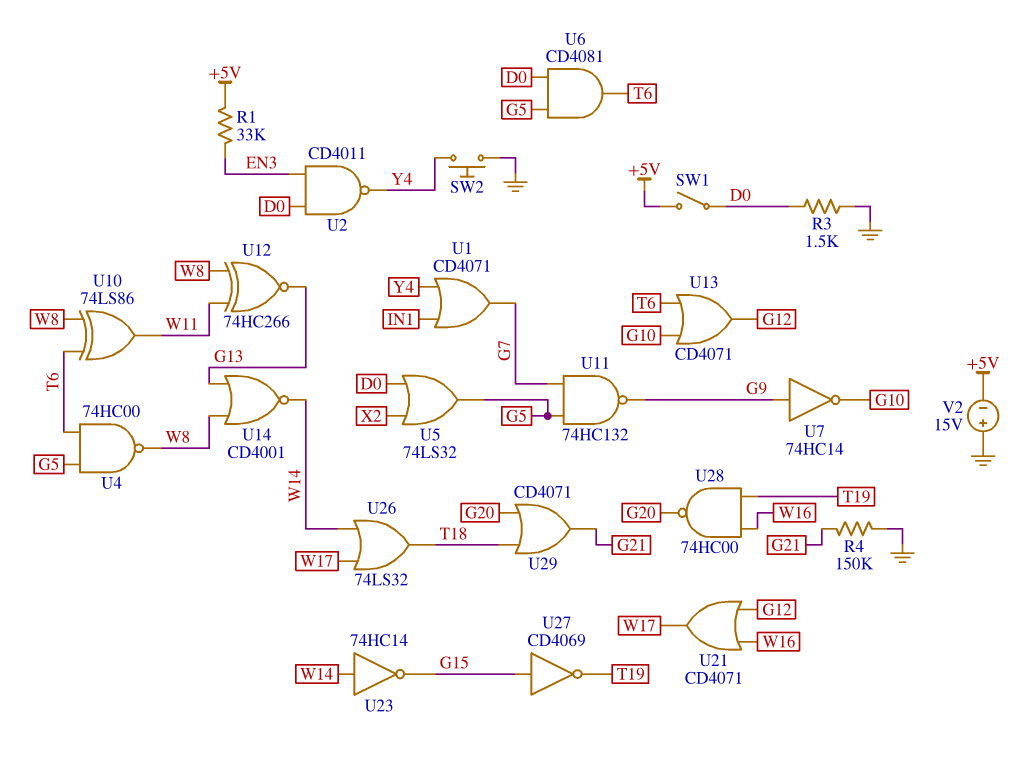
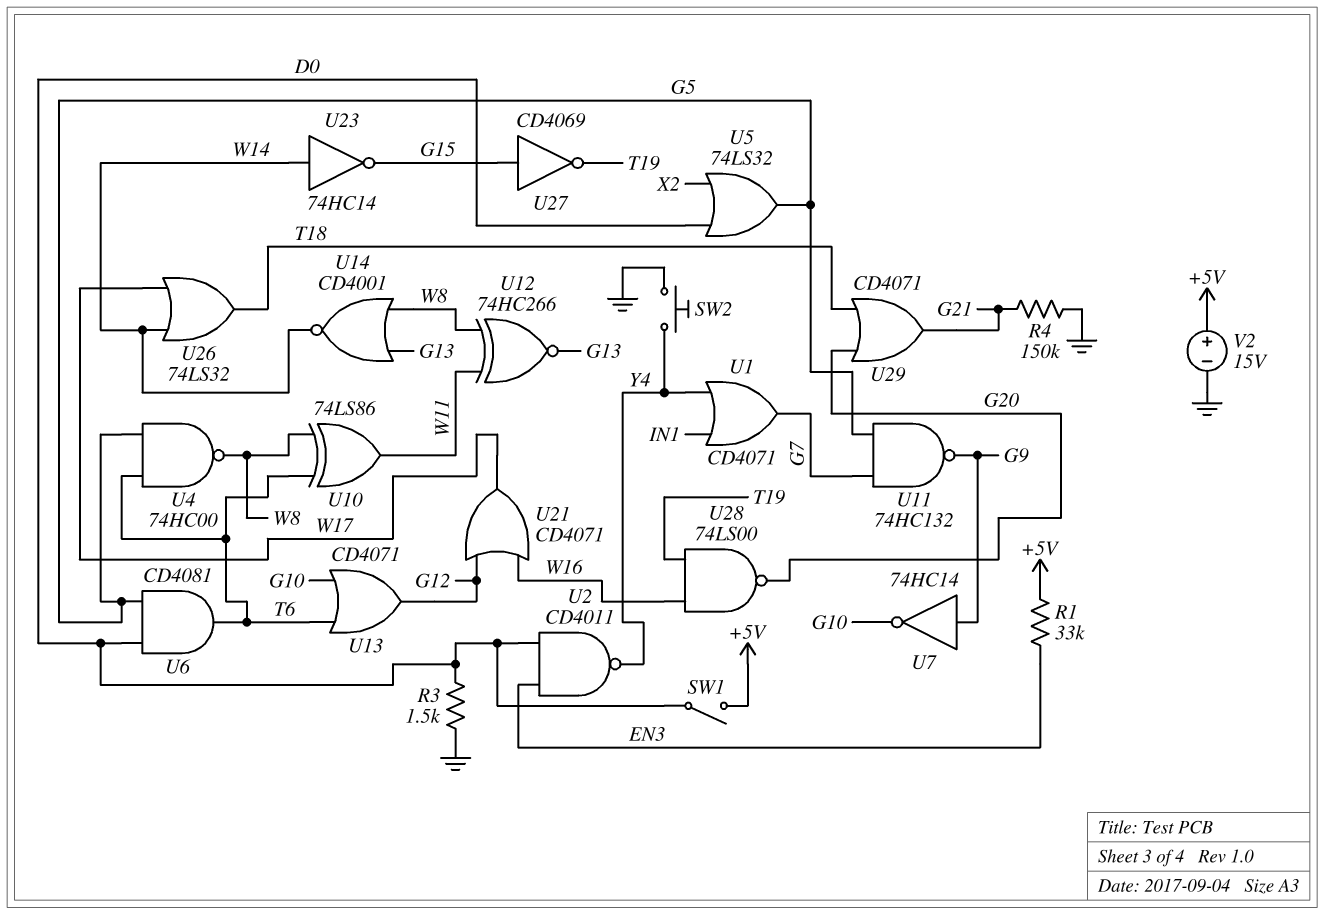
U28: NAND 74HC00 (in T19, in W16, out G20) -> NAND 74LS00 (in T19, in W16, out G20)
V2: 15V (plus GND, minus +5V) -> 15V (plus +5V, minus GND)

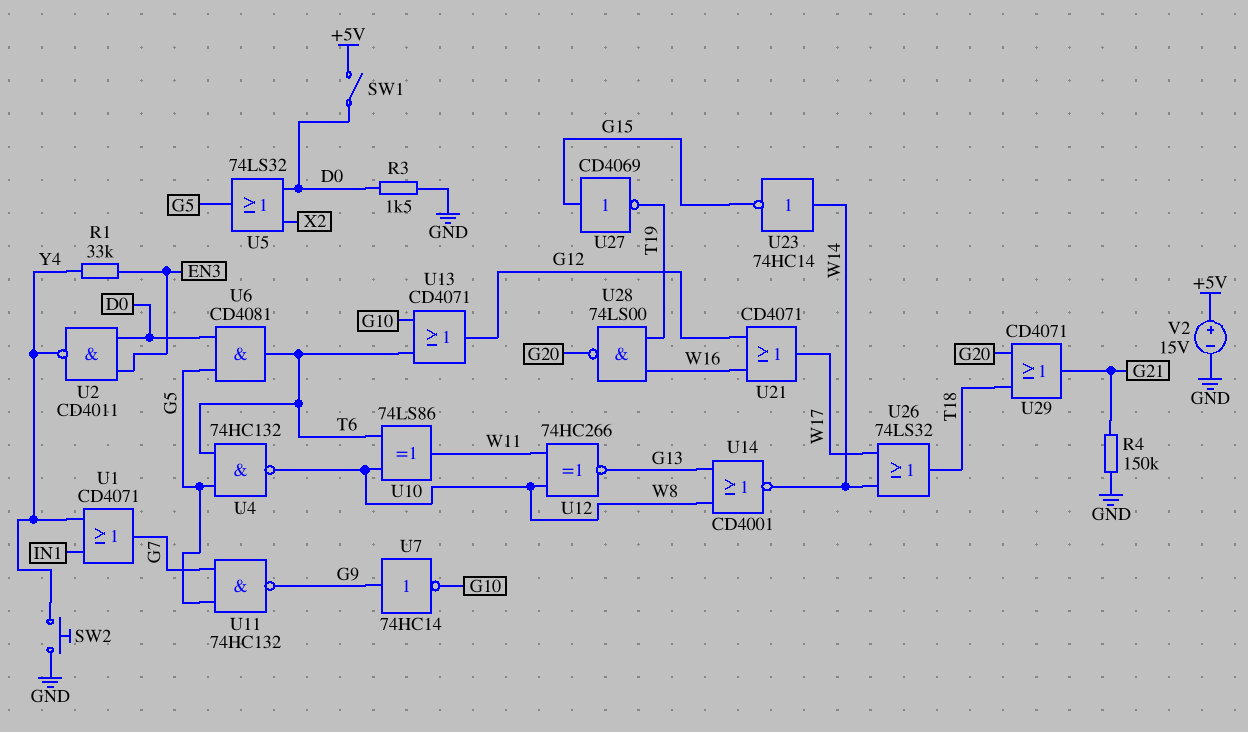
R1: 33k (+5V, EN3) -> 33k (EN3, Y4)
U4: NAND 74HC00 (in G5, in T6, out W8) -> NAND 74HC132 (in G5, in T6, out W8)

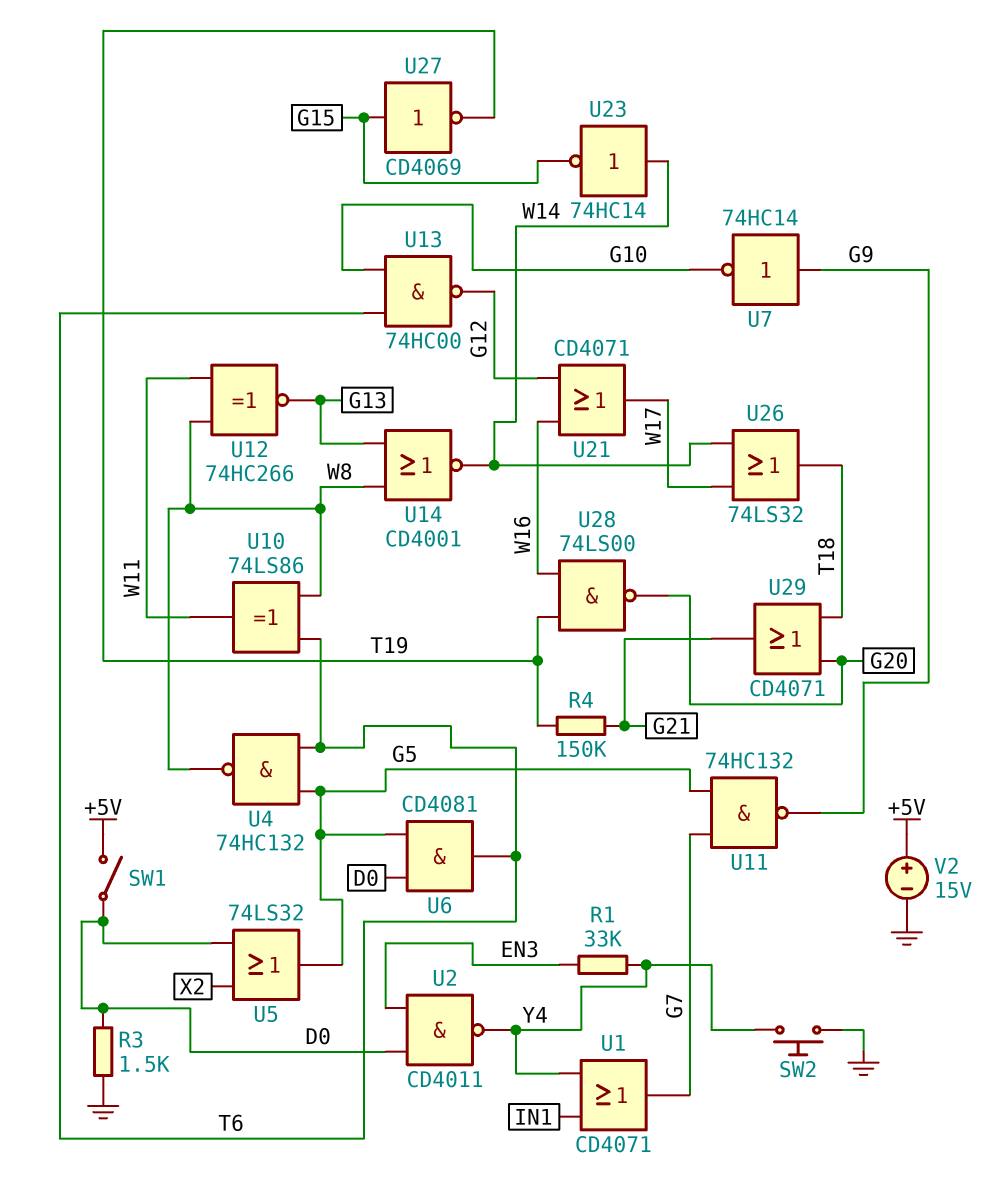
R4: 150k (G21, GND) -> 150k (G21, T19)
U13: OR CD4071 (in G10, in T6, out G12) -> NAND 74HC00 (in G10, in T6, out G12)

